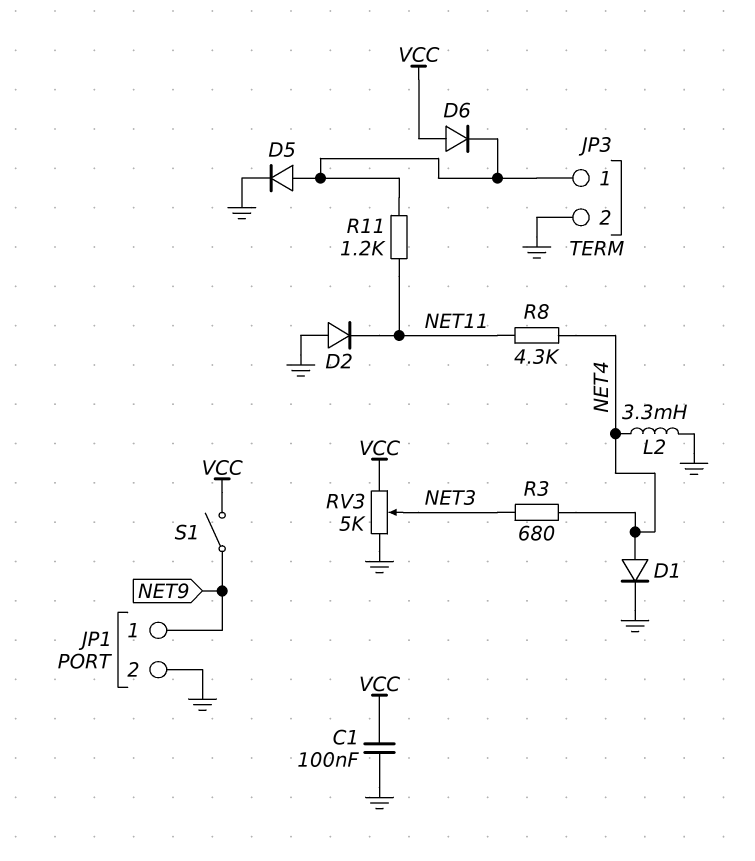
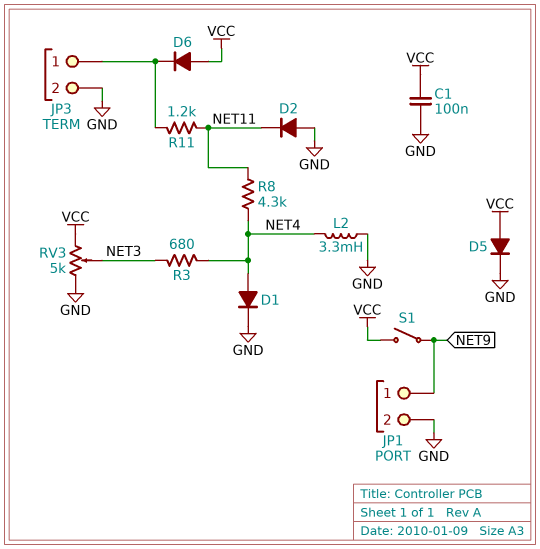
D5: diode (A JP3/1, K GND) -> diode (A VCC, K GND)

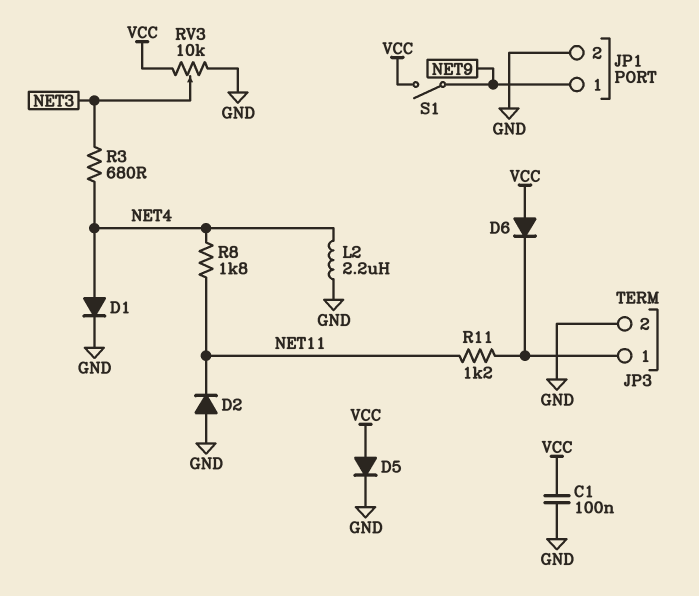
L2: 3.3mH (GND, NET4) -> 2.2uH (GND, NET4)
R8: 4.3k (NET4, NET11) -> 1.8k (NET4, NET11)
RV3: 5k (GND, VCC, wiper NET3) -> 10k (GND, VCC, wiper NET3)

